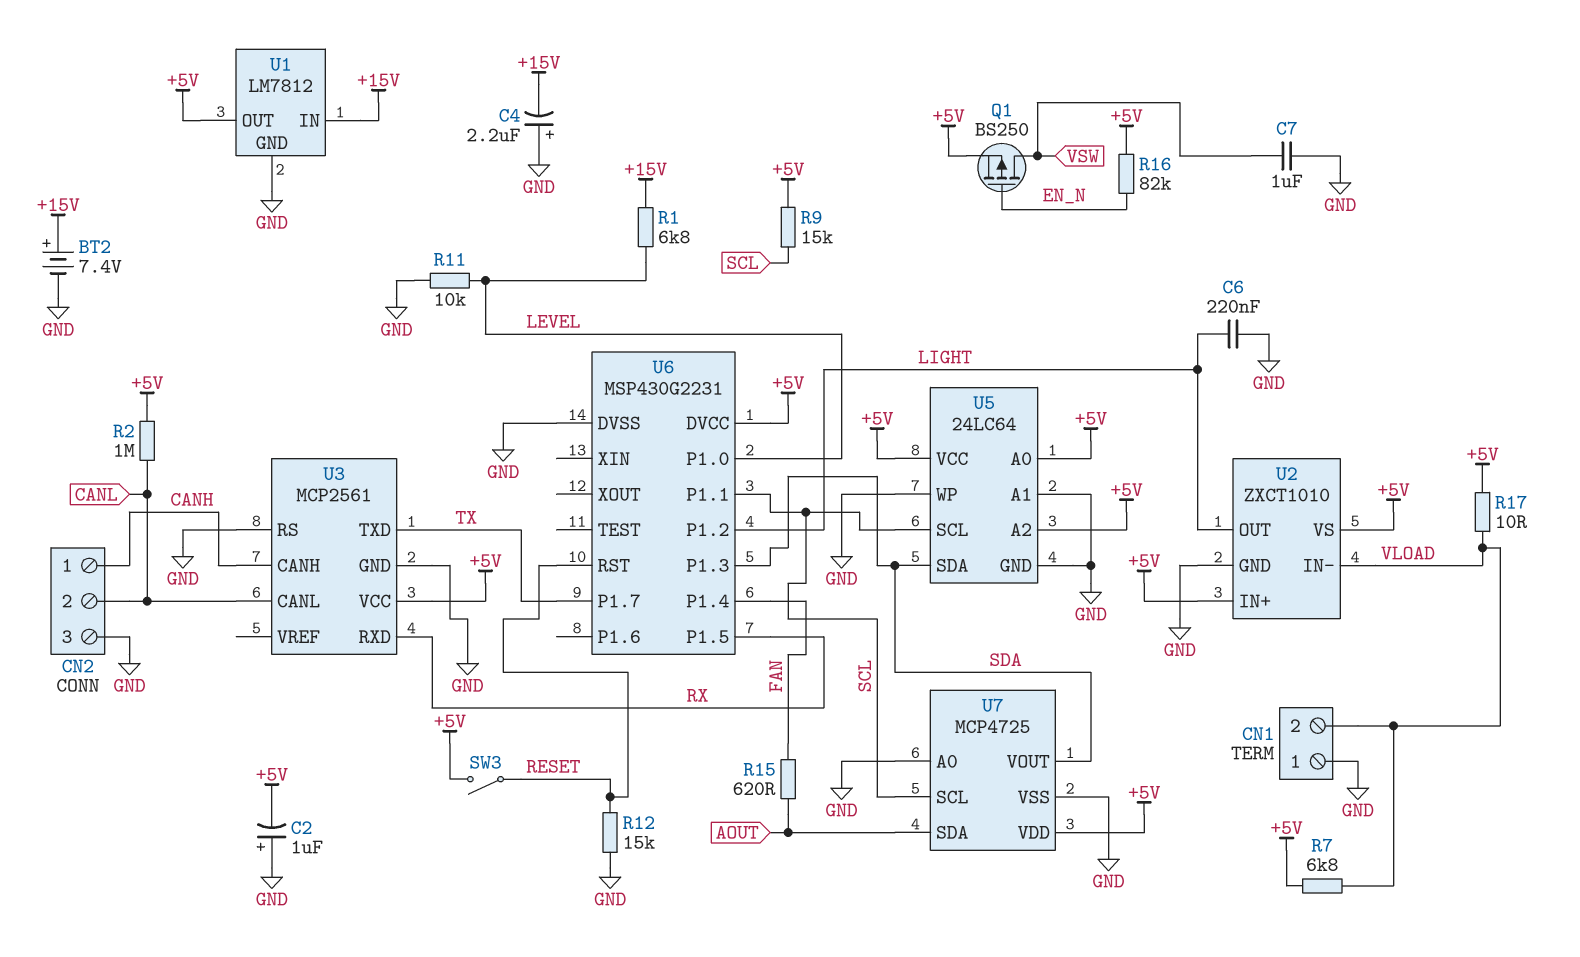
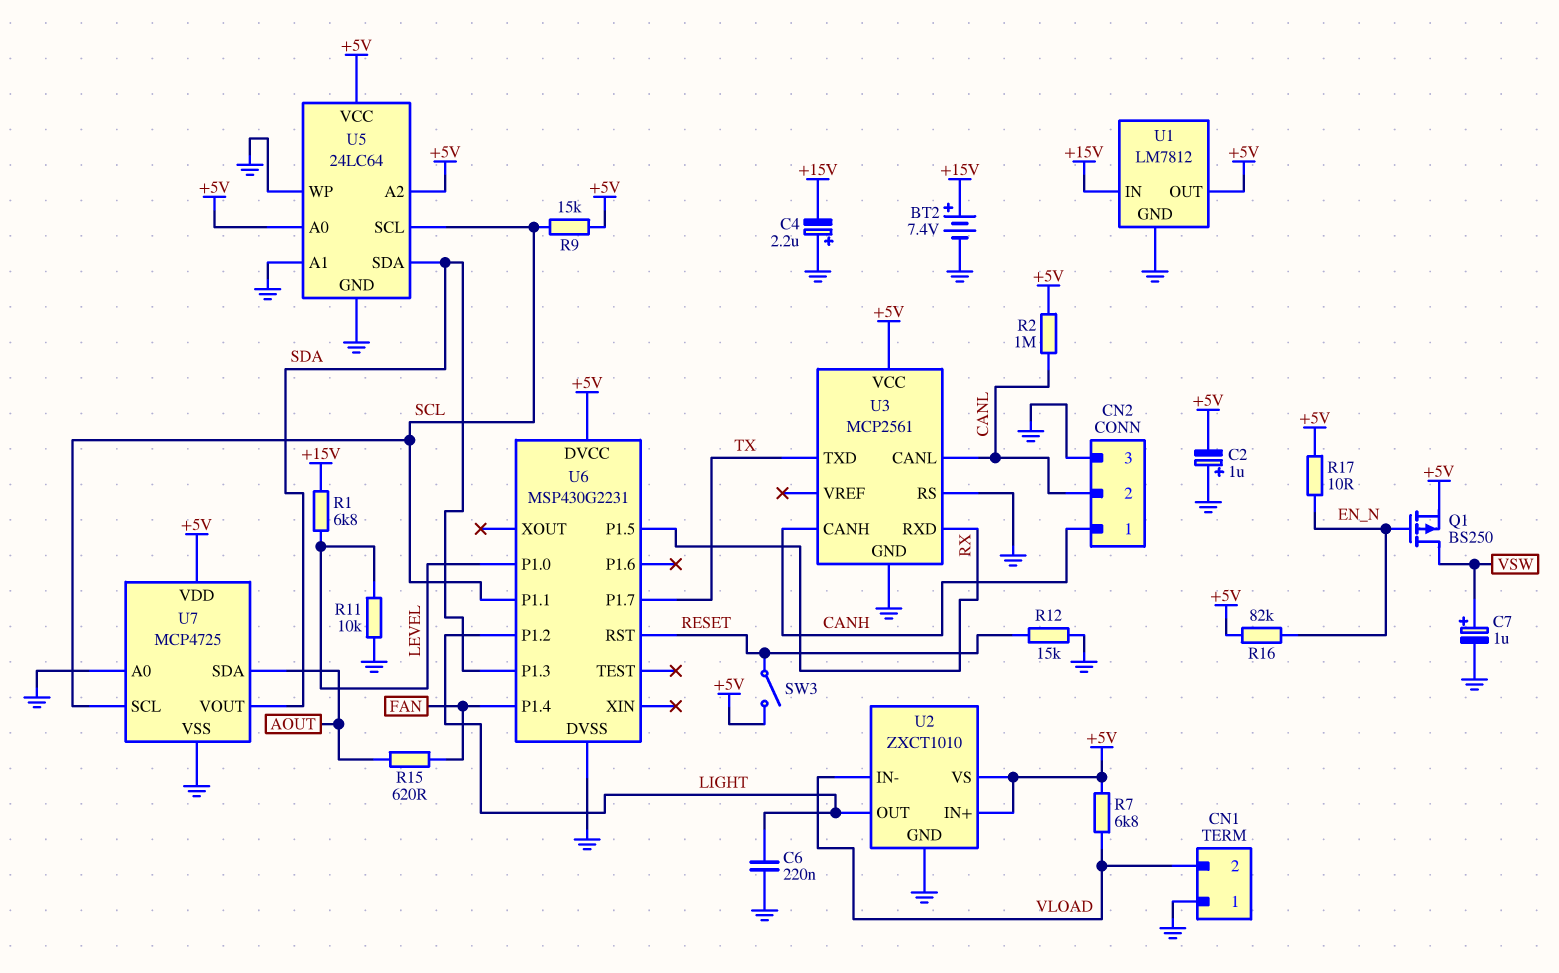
C7: 1uF (GND, VSW) -> 1uF (plus VSW, minus GND)
R17: 10 (+5V, VLOAD) -> 10 (+5V, EN_N)

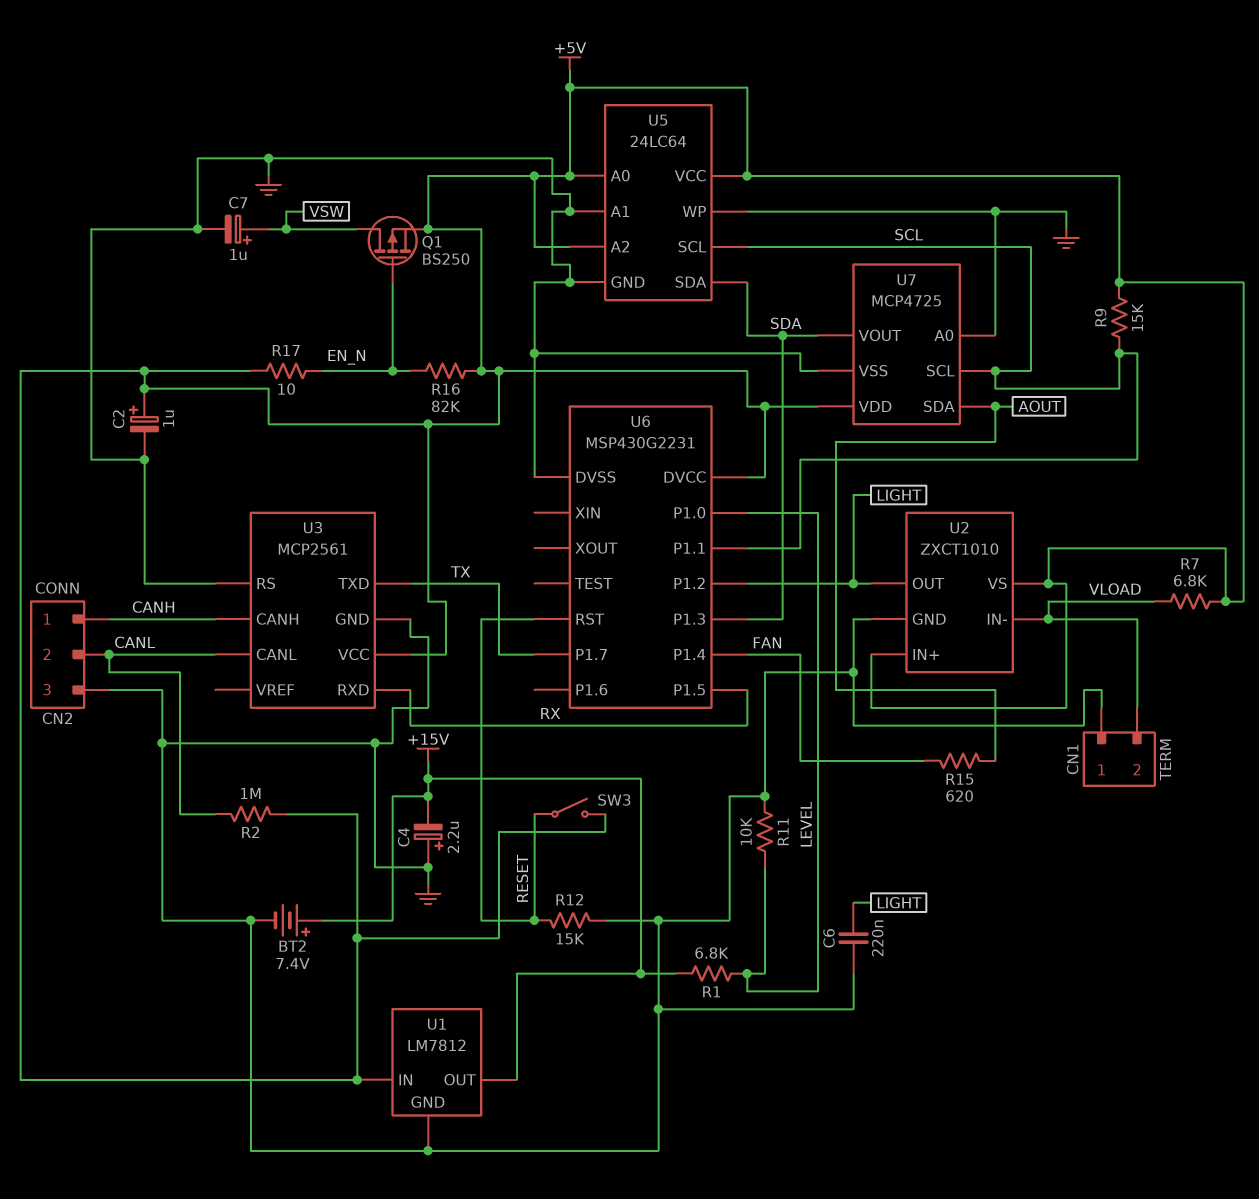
C2: 1uF (plus GND, minus +5V) -> 1uF (plus +5V, minus GND)
U1 pin IN: +15V -> +5V
U1 pin OUT: +5V -> +15V

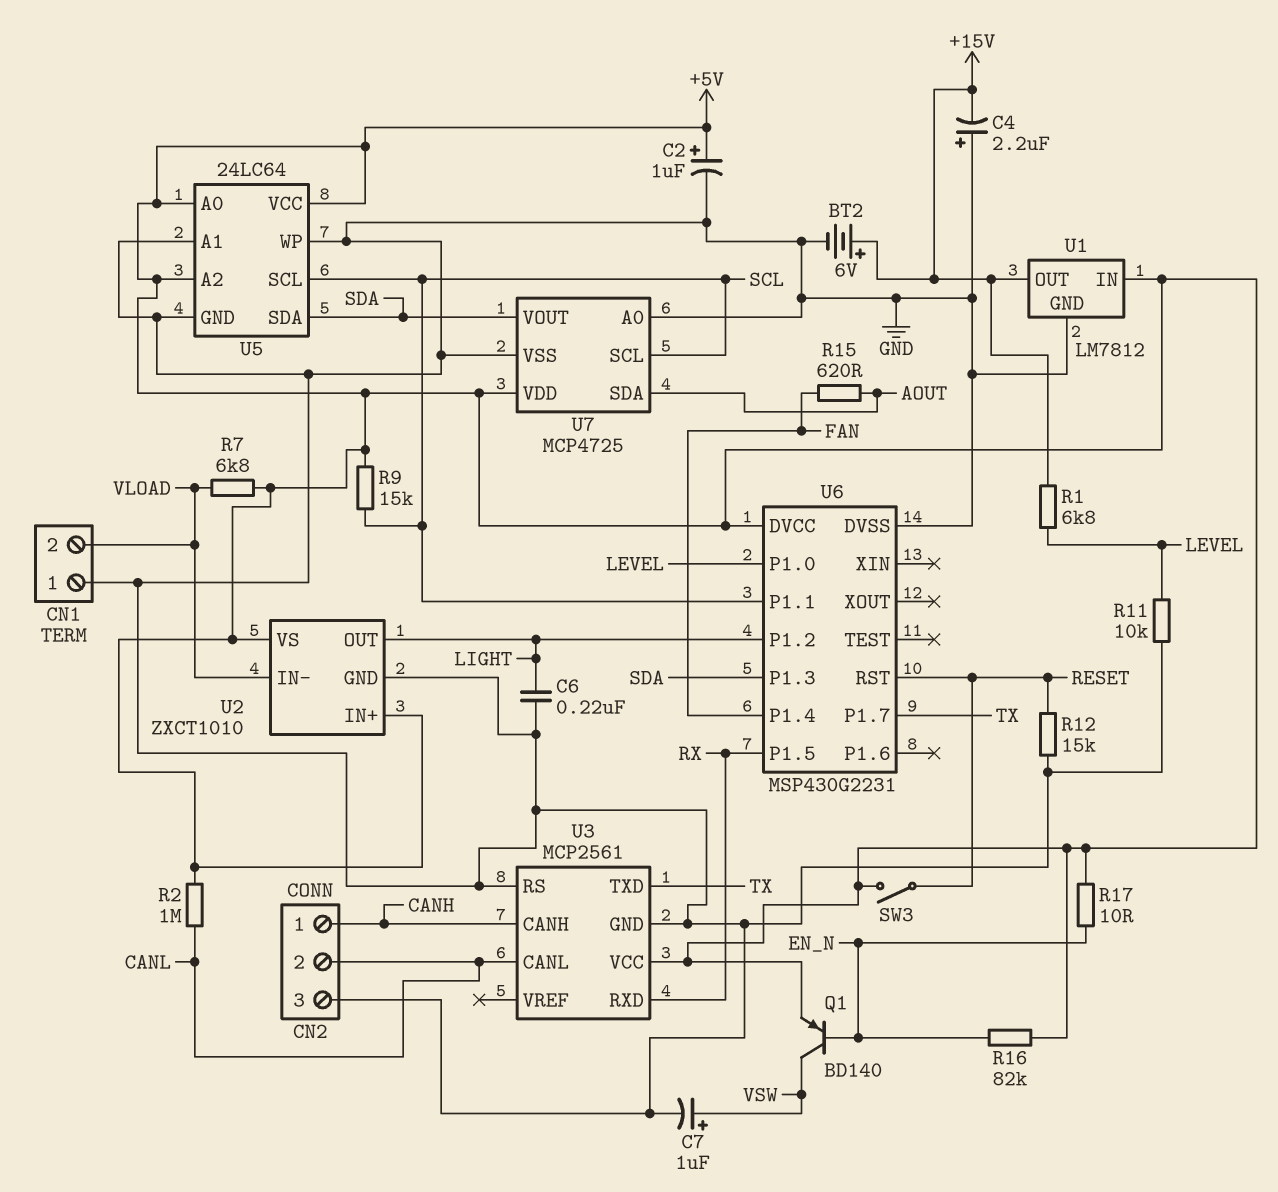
BT2: 7.4V (plus +15V, minus GND) -> 6V (plus +15V, minus GND)
Q1: PMOS BS250 (G EN_N, D VSW, S +5V) -> PNP BD140 (B EN_N, C VSW, E +5V)

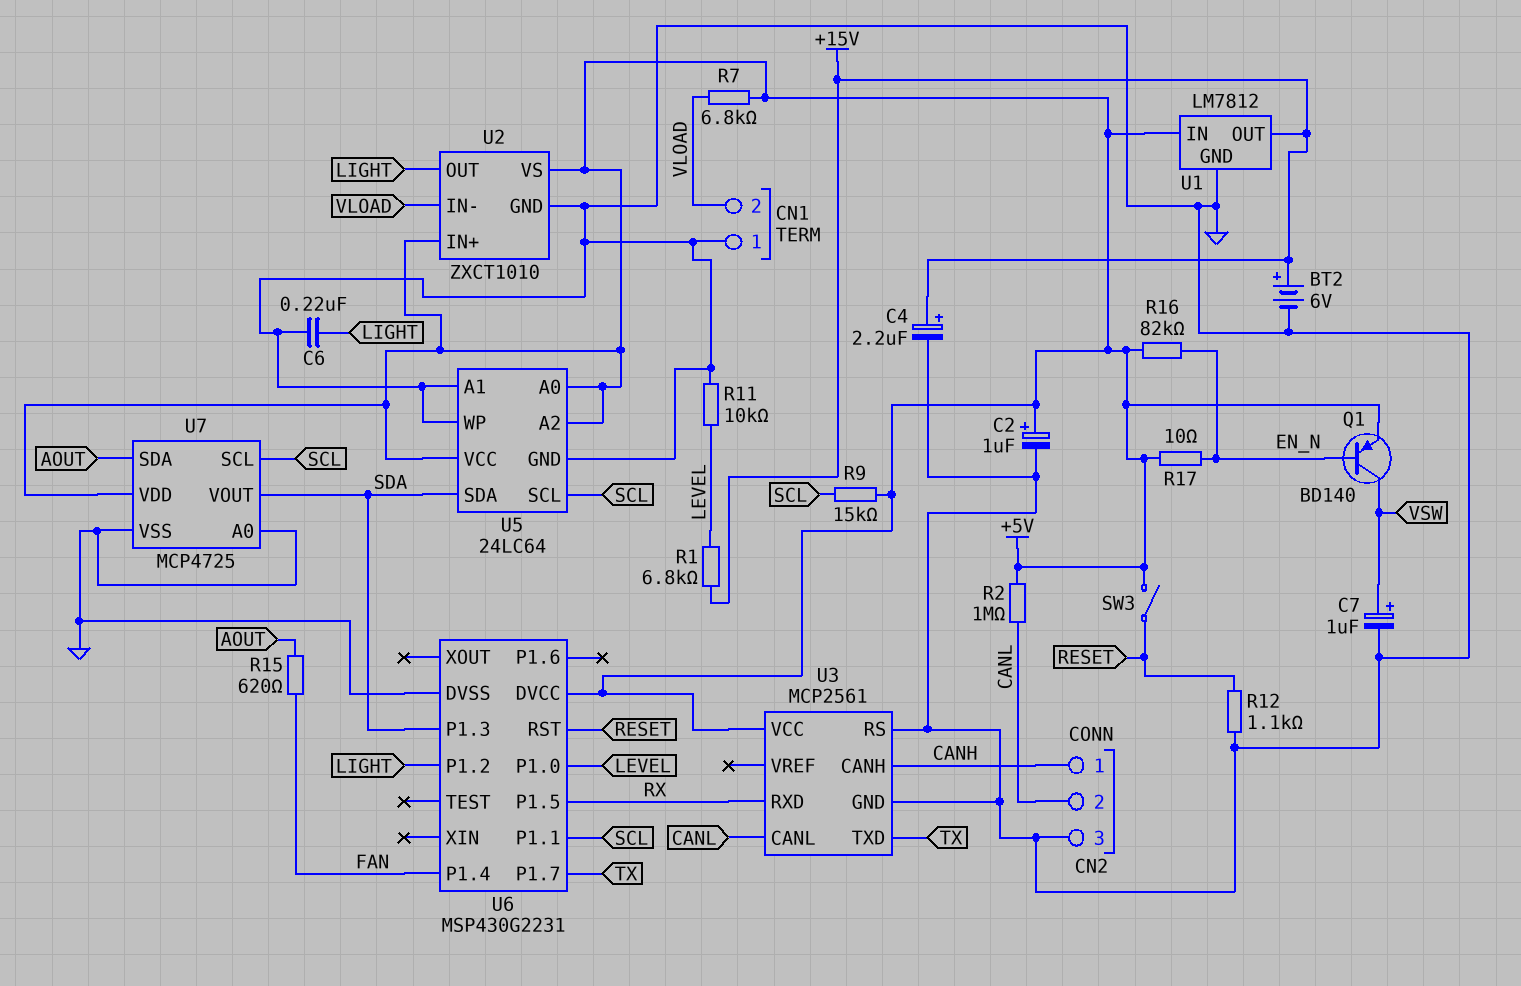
C4: 2.2uF (plus GND, minus +15V) -> 2.2uF (plus +15V, minus GND)
R12: 15k (GND, RESET) -> 1.1k (GND, RESET)

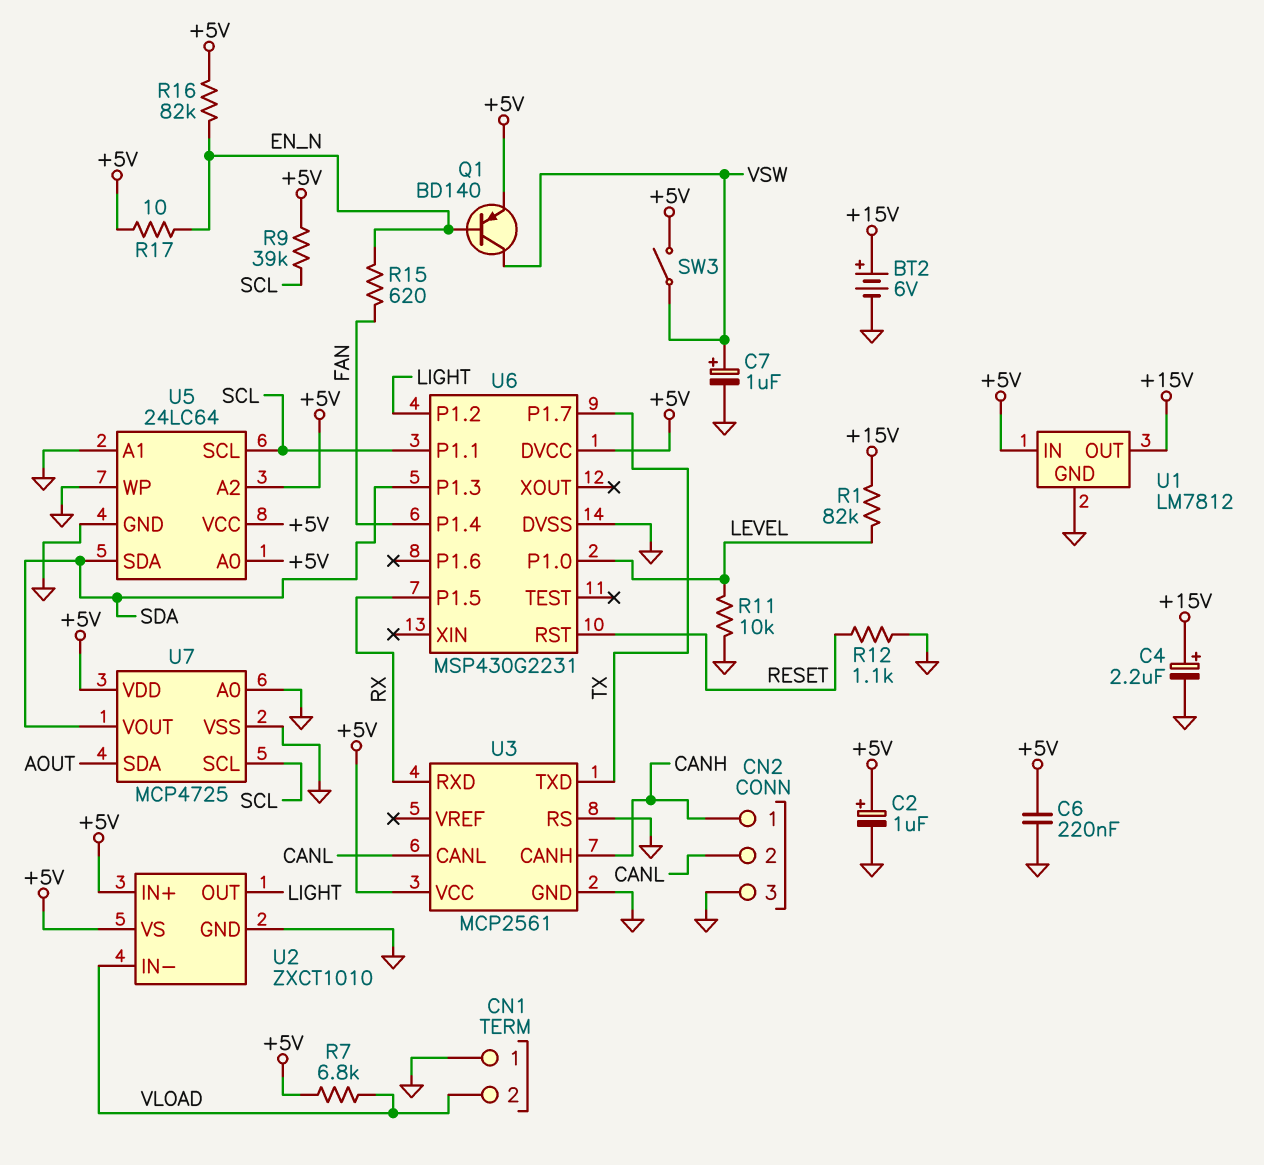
C6: 220nF (GND, LIGHT) -> 220nF (+5V, GND)
R1: 6.8k (+15V, LEVEL) -> 82k (+15V, LEVEL)
R2: 1M (+5V, CANL) -> none
R9: 15k (+5V, SCL) -> 39k (+5V, SCL)
R15: 620 (AOUT, FAN) -> 620 (EN_N, FAN)
SW3: switch (+5V, RESET) -> switch (+5V, VSW)

